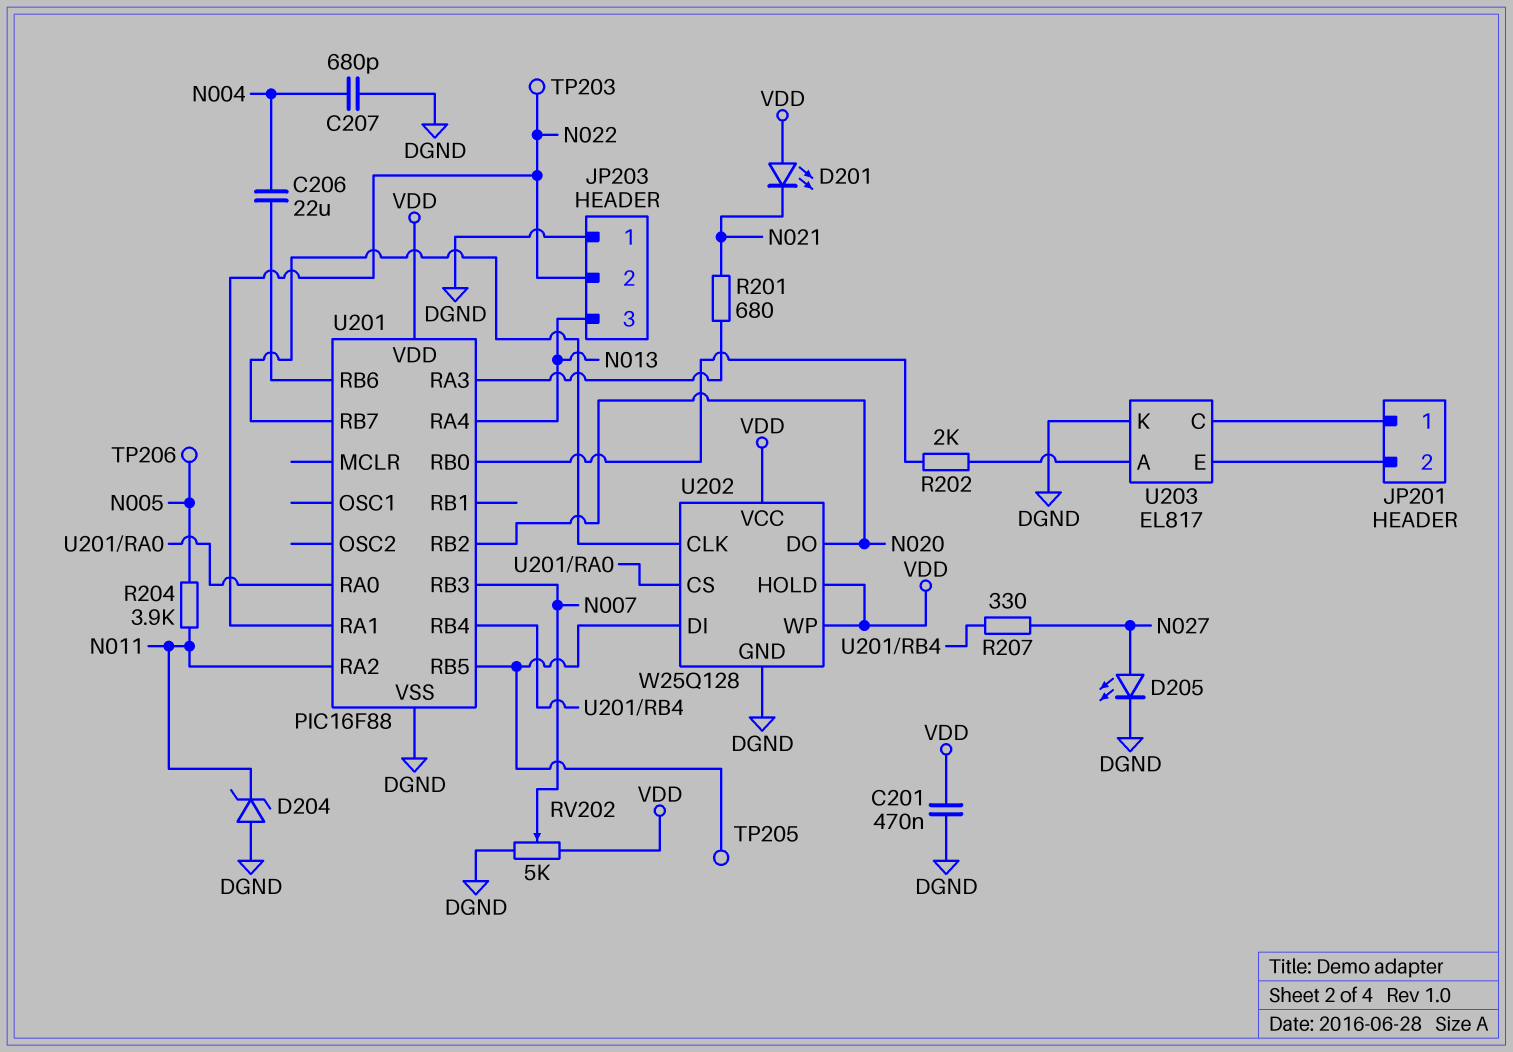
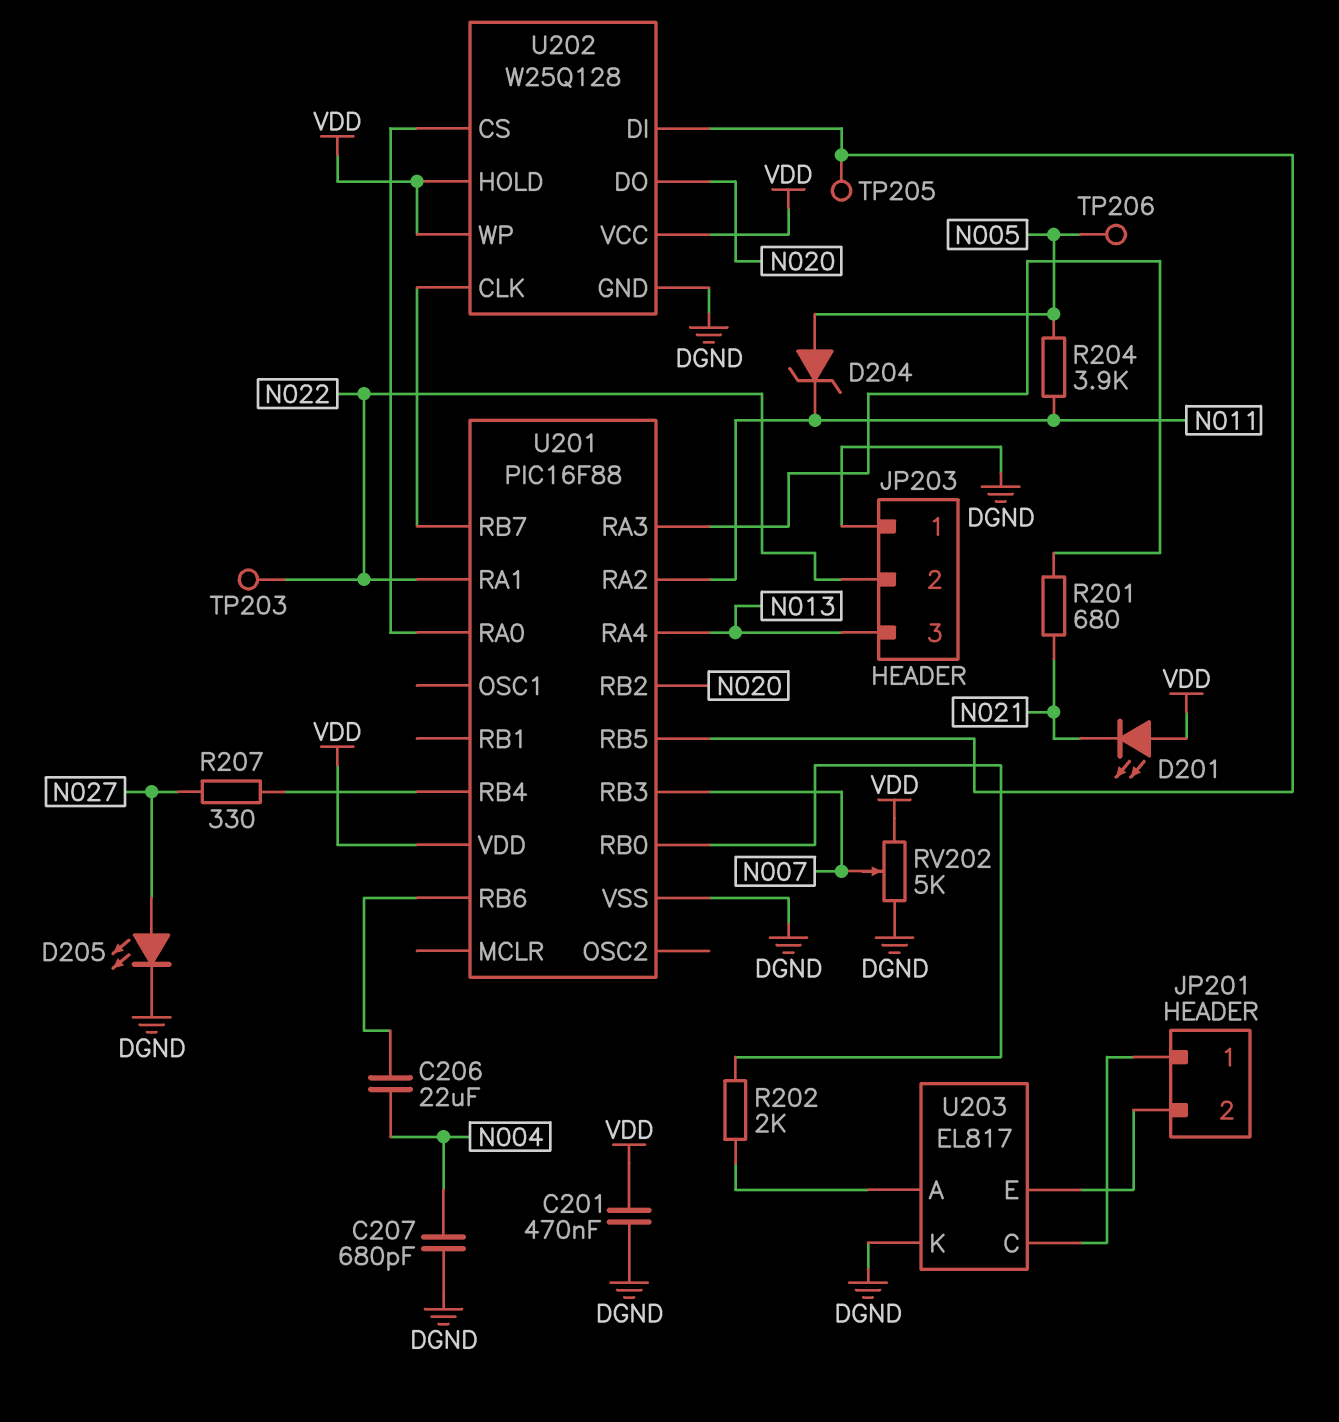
D204: zener (A DGND, K N011) -> zener (A N005, K N011)

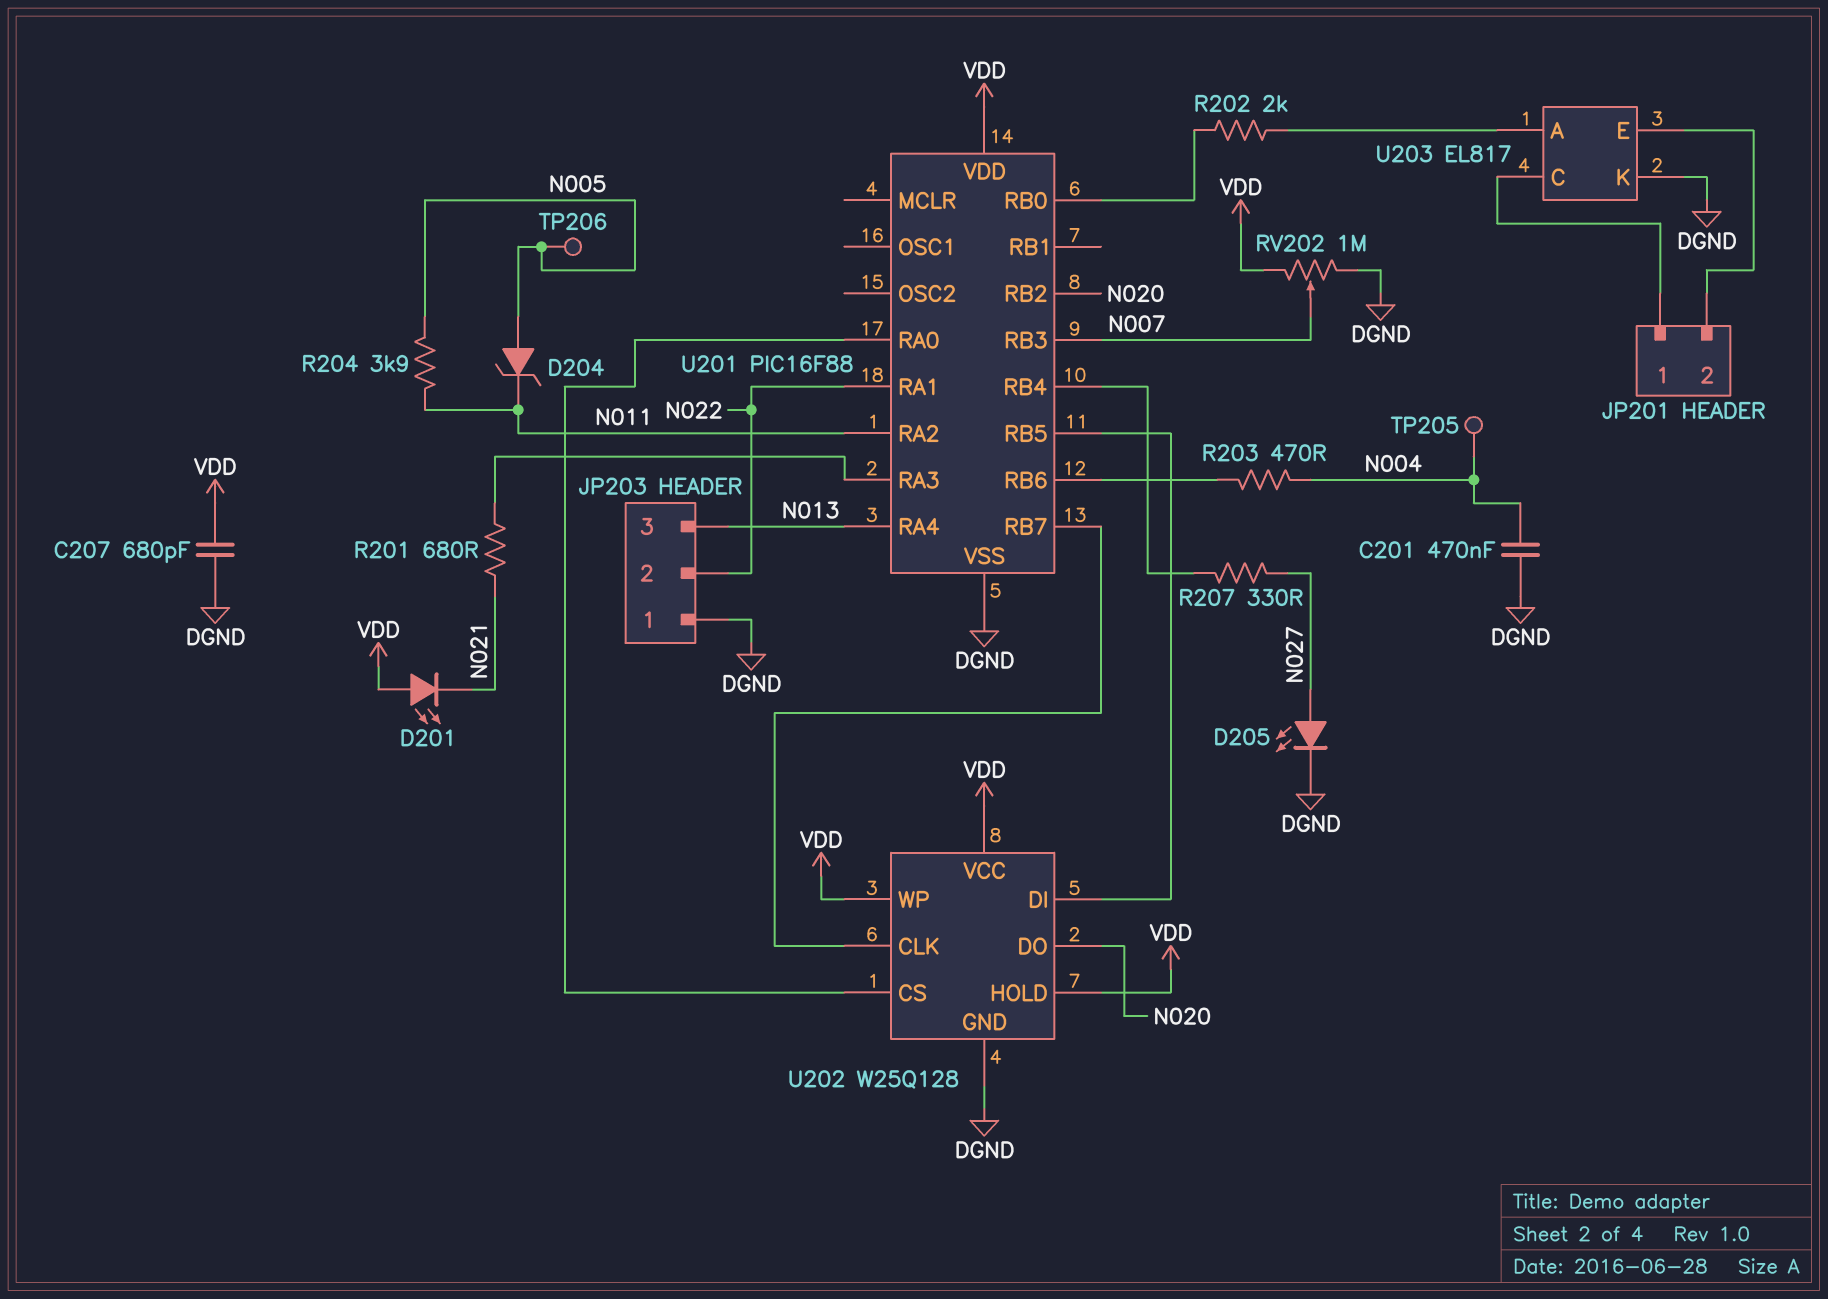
C201: 470nF (DGND, VDD) -> 470nF (DGND, N004)
C206: 22uF (N004, U201/RB6) -> none
C207: 680pF (DGND, N004) -> 680pF (DGND, VDD)
R203: none -> 470 (N004, U201/RB6)
RV202: 5k (DGND, VDD, wiper N007) -> 1M (DGND, VDD, wiper N007)
TP203: test point (N022) -> none
TP205: test point (U201/RB5) -> test point (N004)

